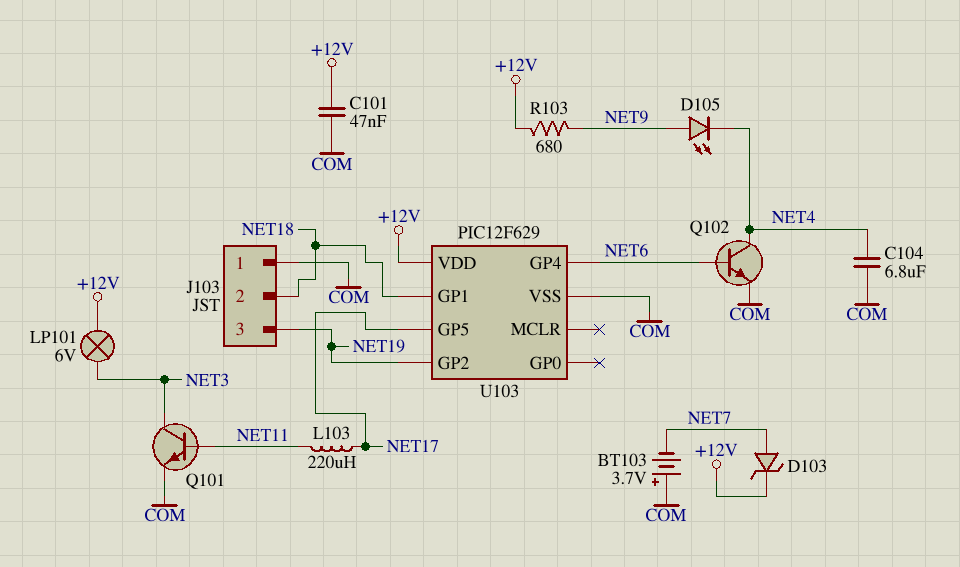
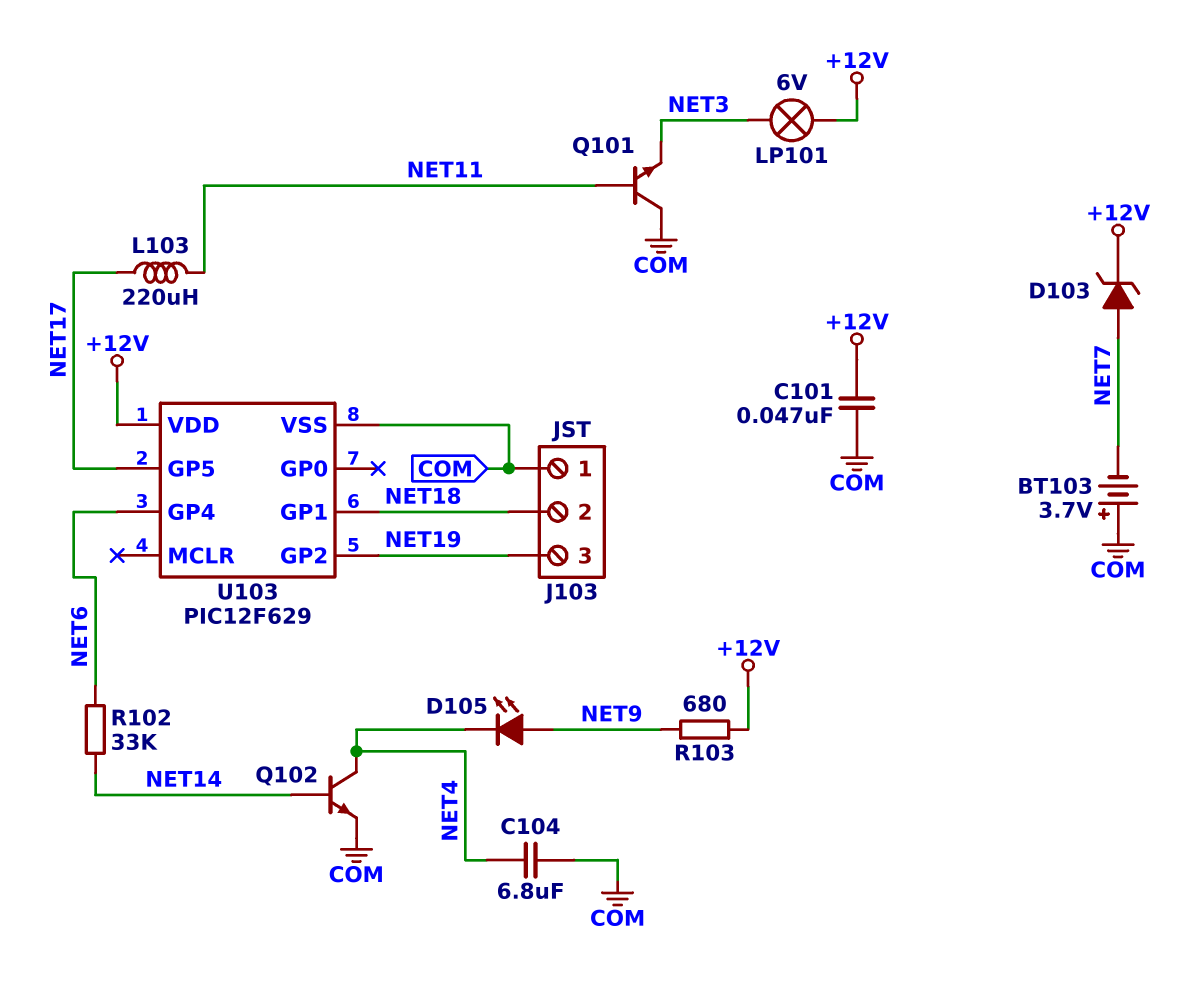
Q101: NPN (B NET11, C NET3, E COM) -> NPN (B NET11, C COM, E NET3)
Q102: NPN (B NET6, C NET4, E COM) -> NPN (B NET14, C NET4, E COM)
R102: none -> 33k (NET6, NET14)

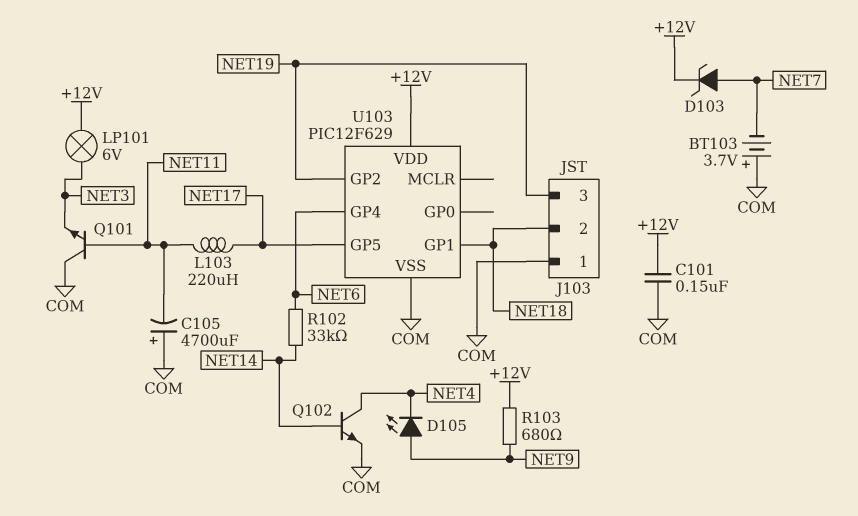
C101: 47nF (+12V, COM) -> 150nF (+12V, COM)
C104: 6.8uF (COM, NET4) -> none
C105: none -> 4700uF (plus COM, minus NET11)

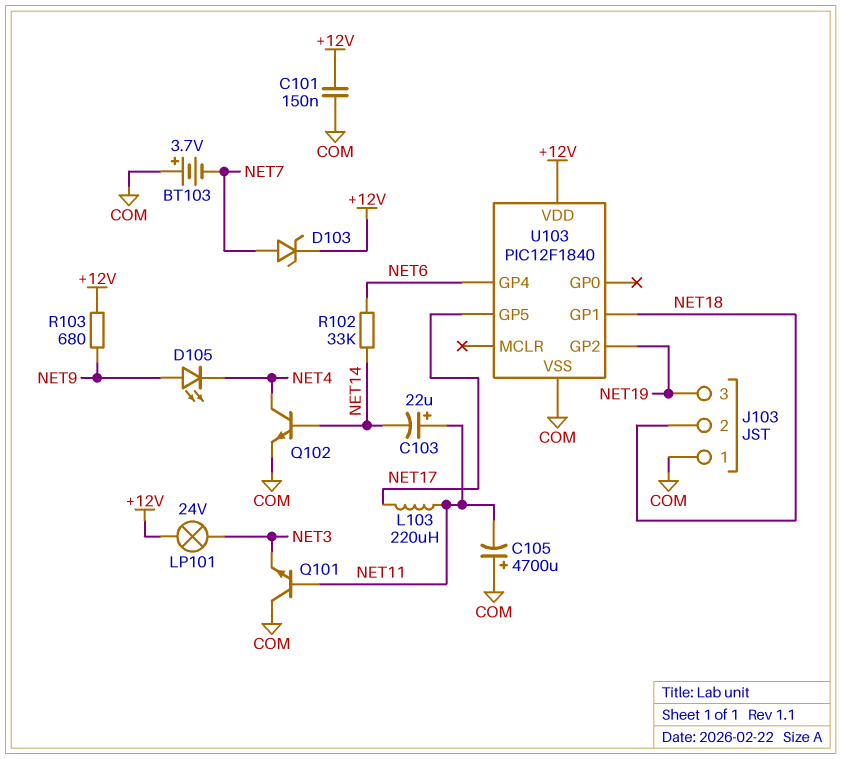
C103: none -> 22uF (plus NET11, minus NET14)
LP101: lamp 6V (+12V, NET3) -> lamp 24V (+12V, NET3)
U103: PIC12F629 -> PIC12F1840

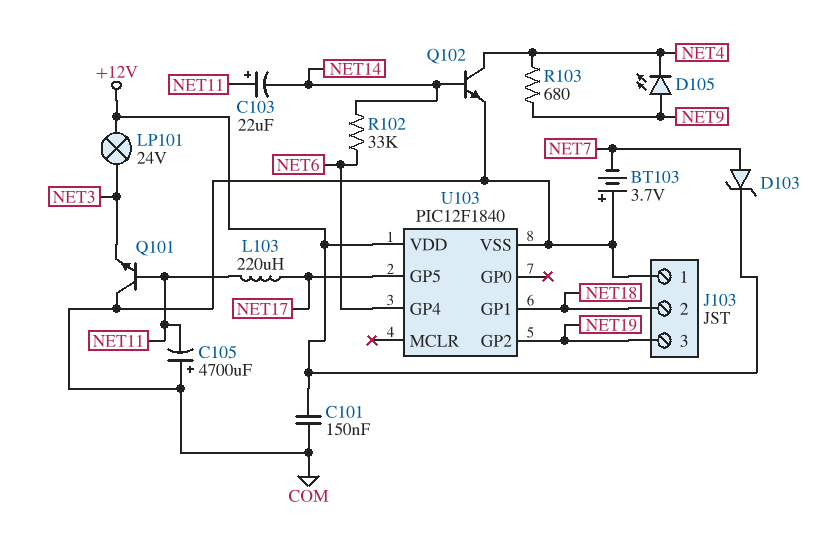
R103: 680 (+12V, NET9) -> 680 (NET4, NET9)

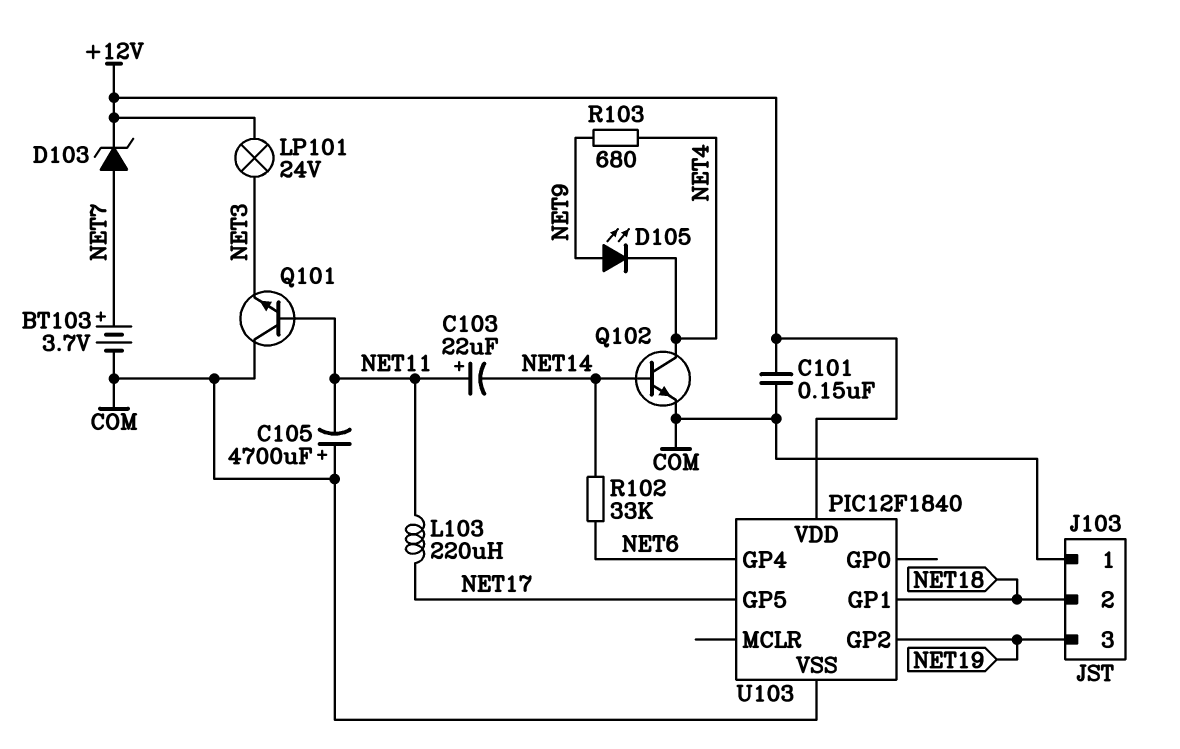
BT103: 3.7V (plus COM, minus NET7) -> 3.7V (plus NET7, minus COM)

